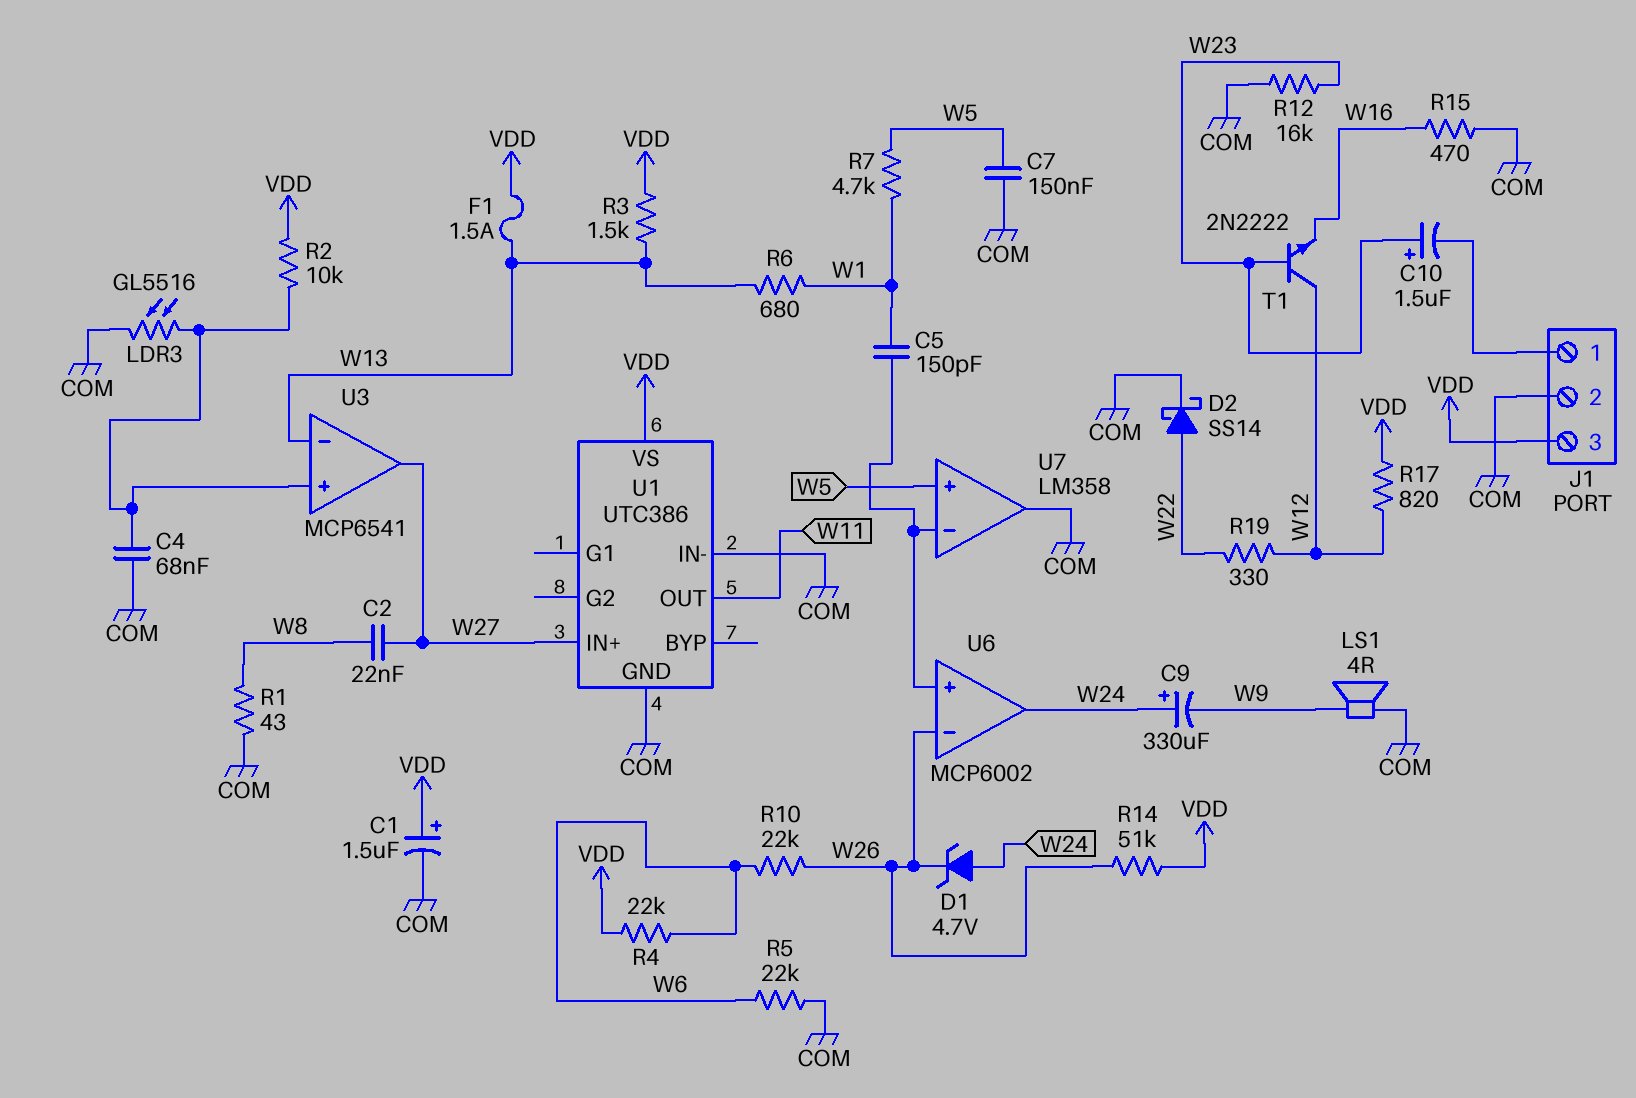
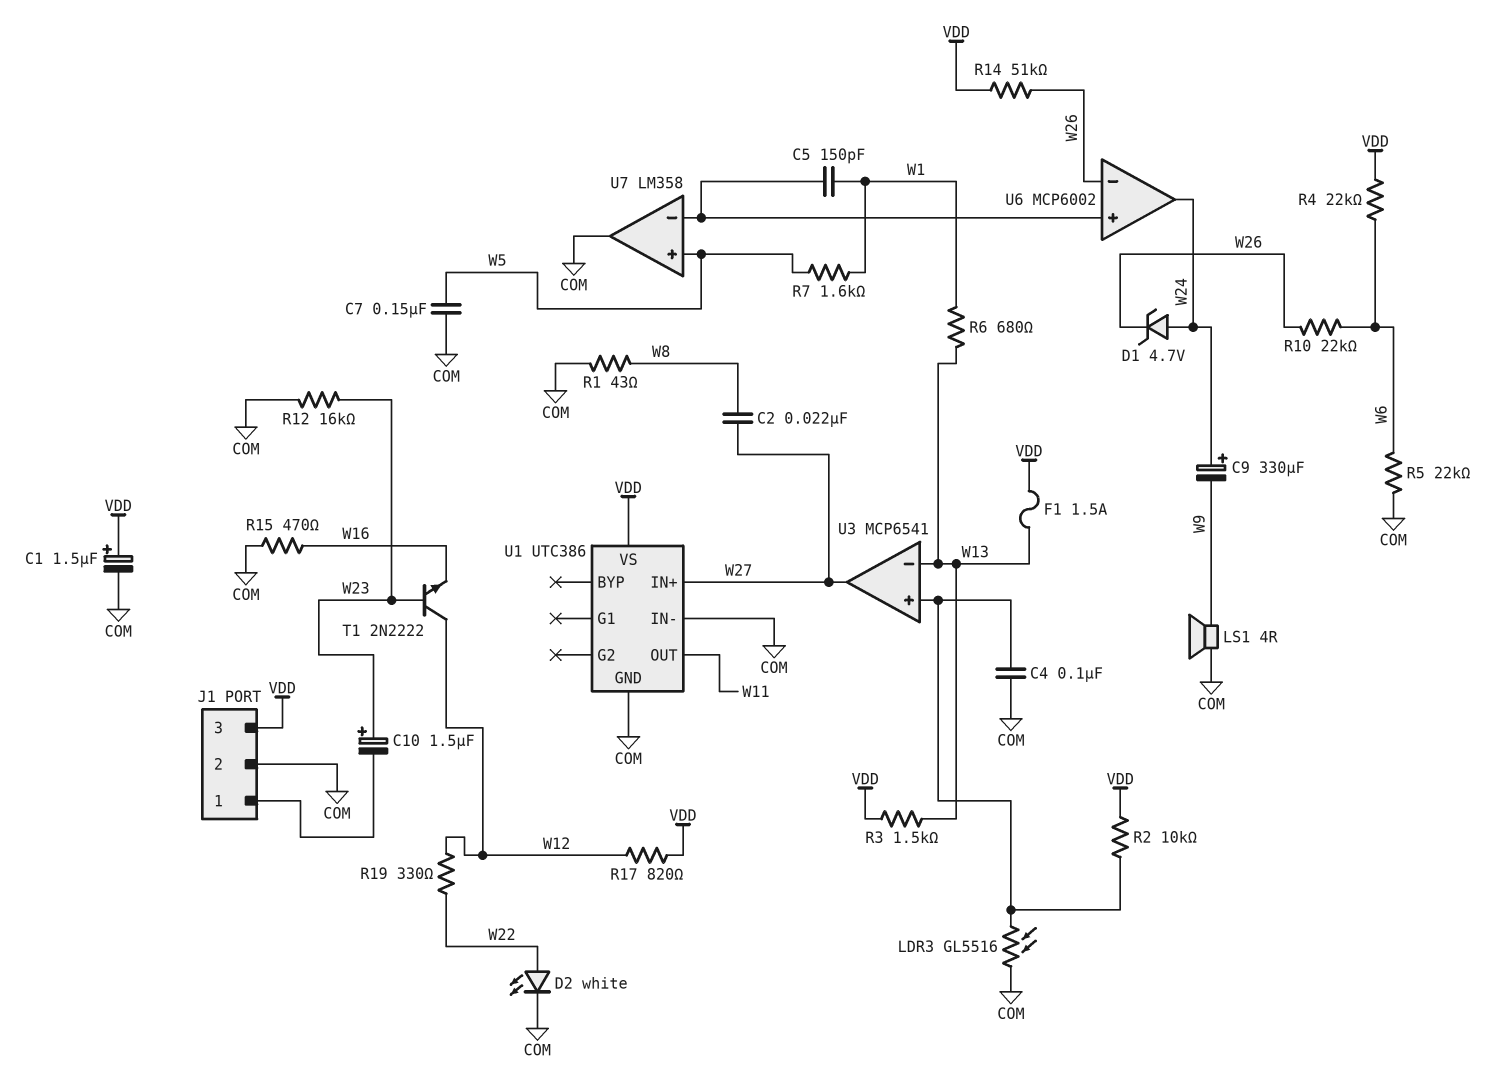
C4: 68nF (COM, U3/in+) -> 100nF (COM, U3/in+)
D2: schottky SS14 (A W22, K COM) -> LED white (A W22, K COM)
R7: 4.7k (W1, W5) -> 1.6k (W1, W5)

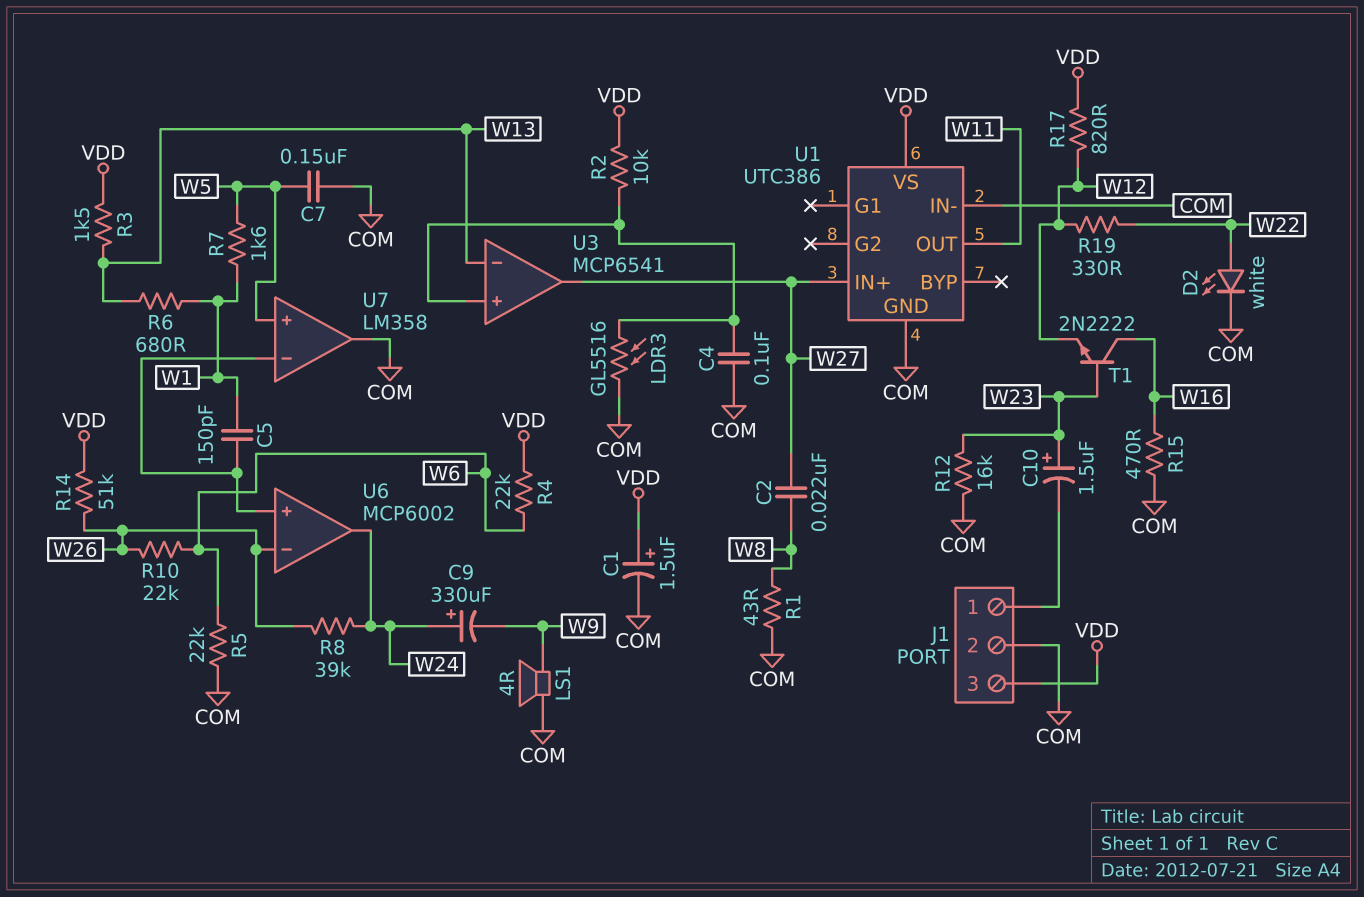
D1: zener 4.7V (A W24, K W26) -> none
F1: 1.5A (VDD, W13) -> none
R8: none -> 39k (W24, W26)
T1: NPN 2N2222 (B W23, C W12, E W16) -> NPN 2N2222 (B W23, C W16, E W12)

